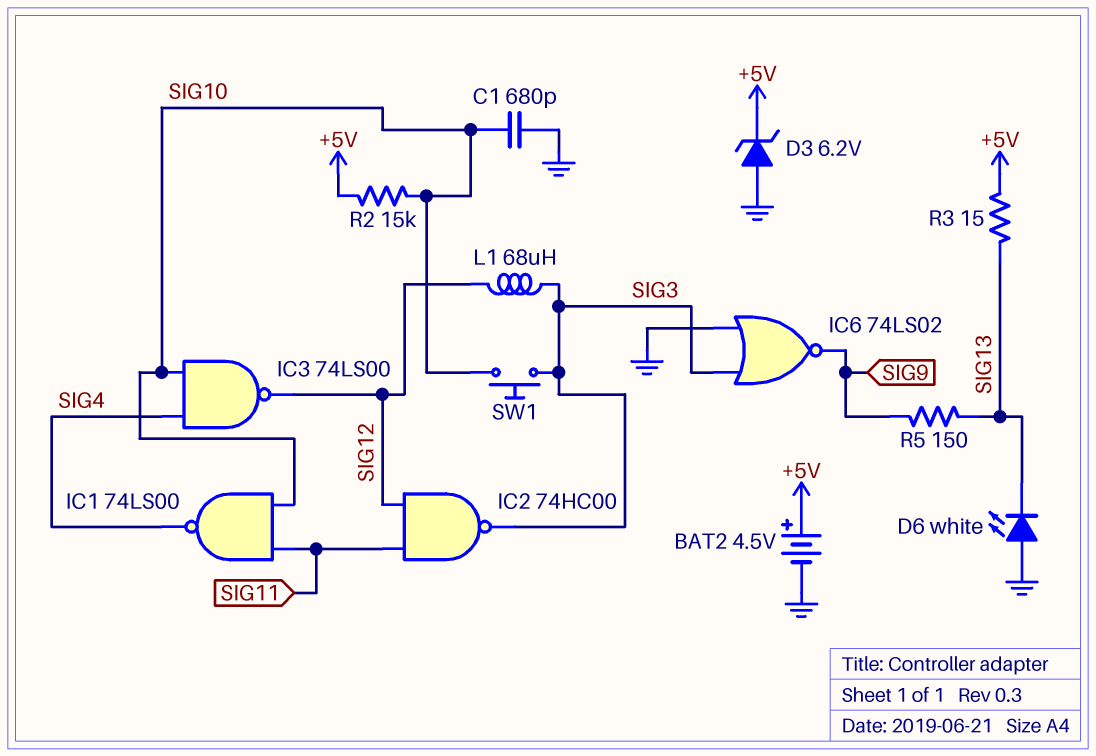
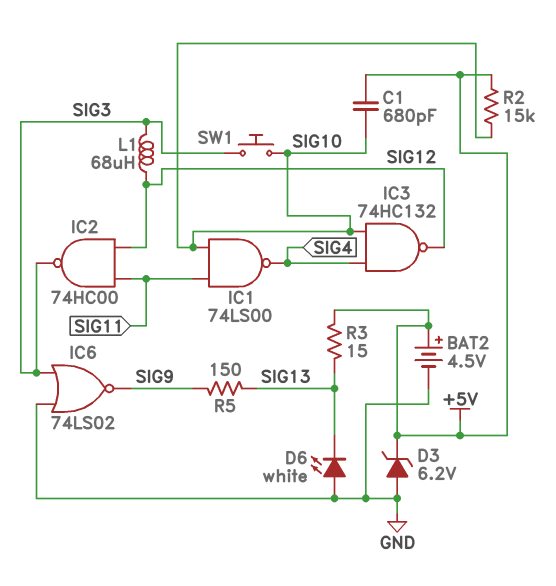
C1: 680pF (GND, SIG10) -> 680pF (+5V, SIG10)
IC3: NAND 74LS00 (in SIG4, in SIG10, out SIG12) -> NAND 74HC132 (in SIG4, in SIG10, out SIG12)

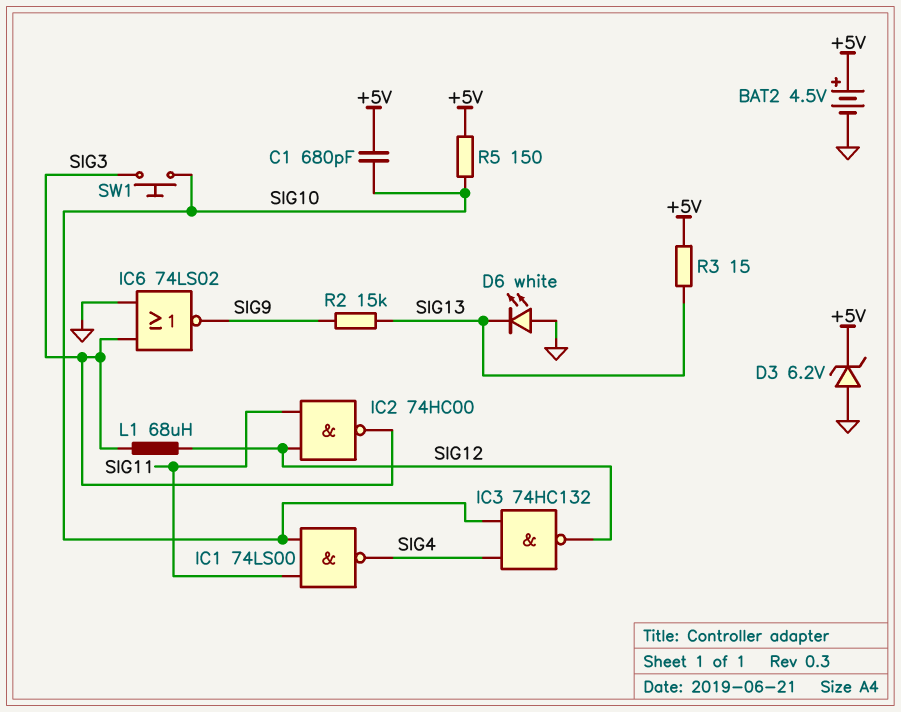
R2: 15k (+5V, SIG10) -> 15k (SIG9, SIG13)
R5: 150 (SIG9, SIG13) -> 150 (+5V, SIG10)

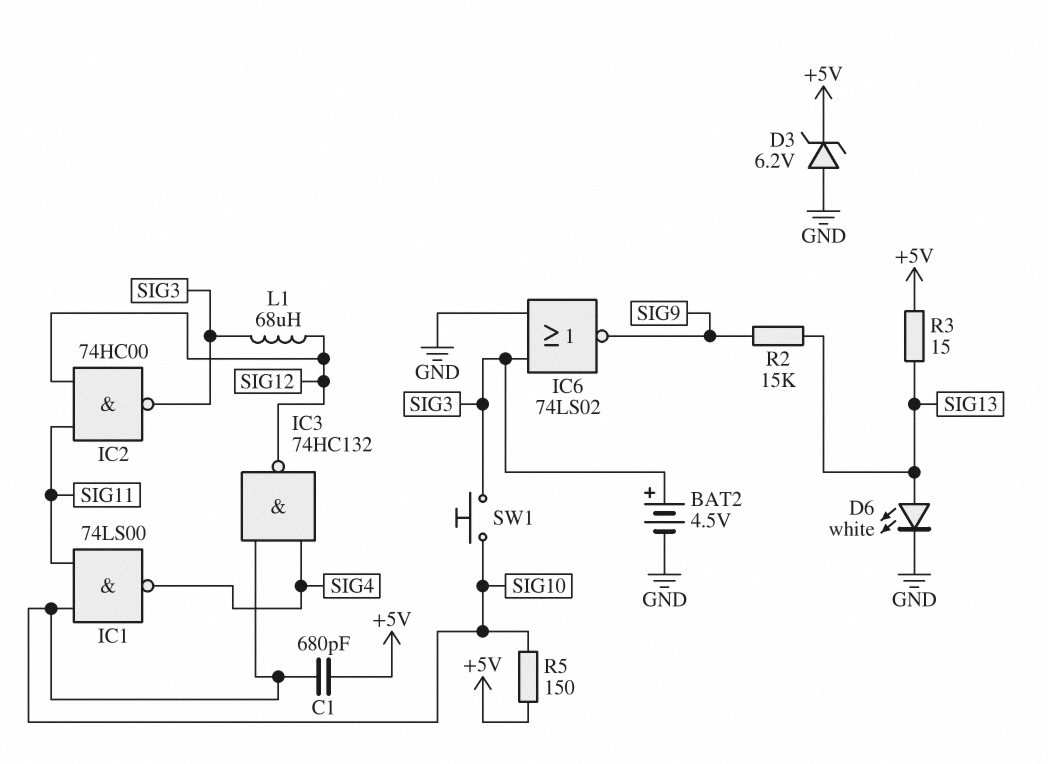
BAT2: 4.5V (plus +5V, minus GND) -> 4.5V (plus SIG3, minus GND)
D6: LED white (A GND, K SIG13) -> LED white (A SIG13, K GND)

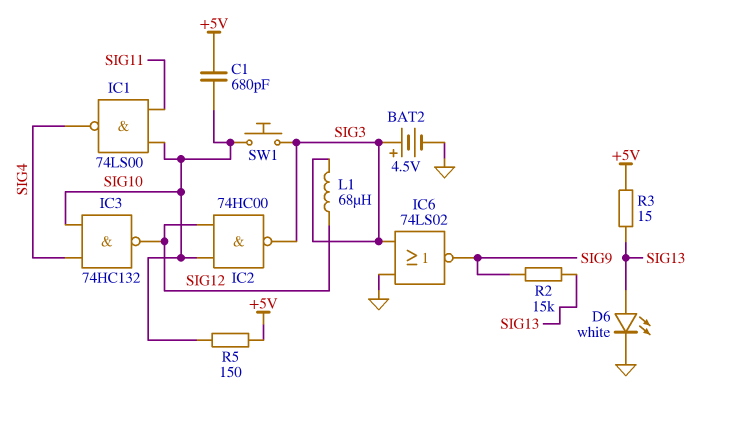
D3: zener 6.2V (A GND, K +5V) -> none
IC2: NAND 74HC00 (in SIG11, in SIG12, out SIG3) -> NAND 74HC00 (in SIG10, in SIG12, out SIG3)

